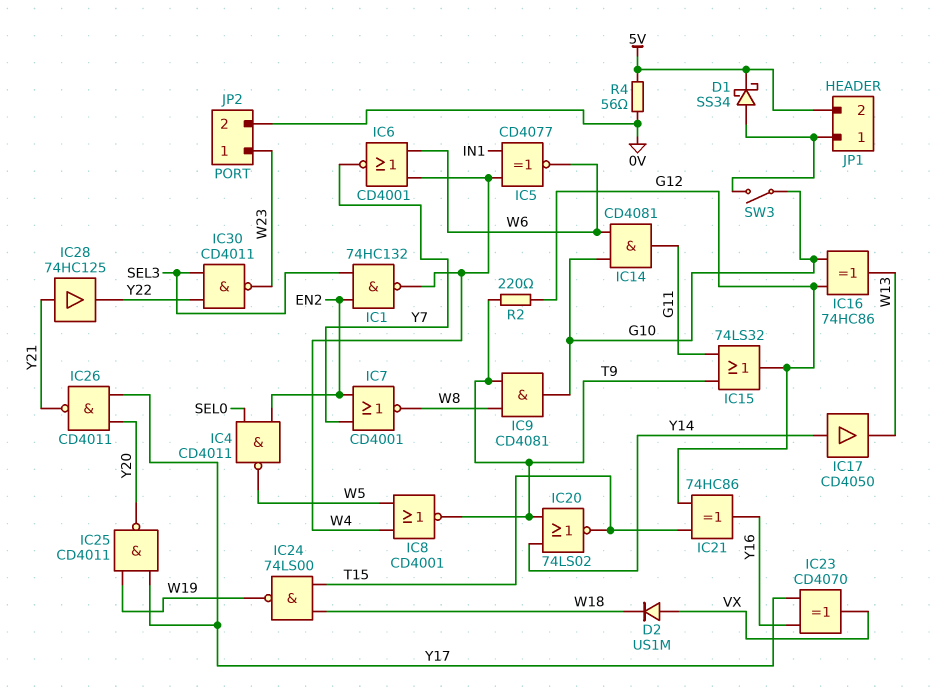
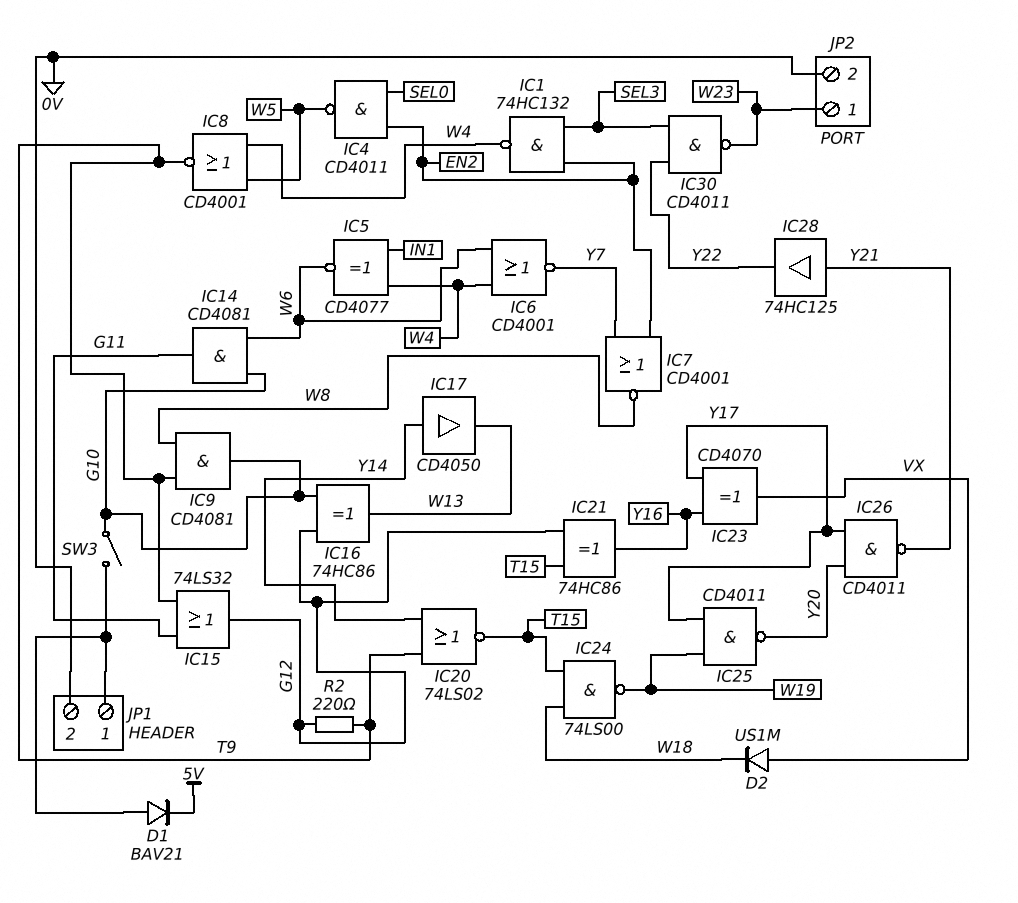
D1: schottky SS34 (A JP1/1, K 5V) -> diode BAV21 (A JP1/1, K 5V)
JP1 pin 2: 5V -> 0V
R4: 56 (0V, 5V) -> none

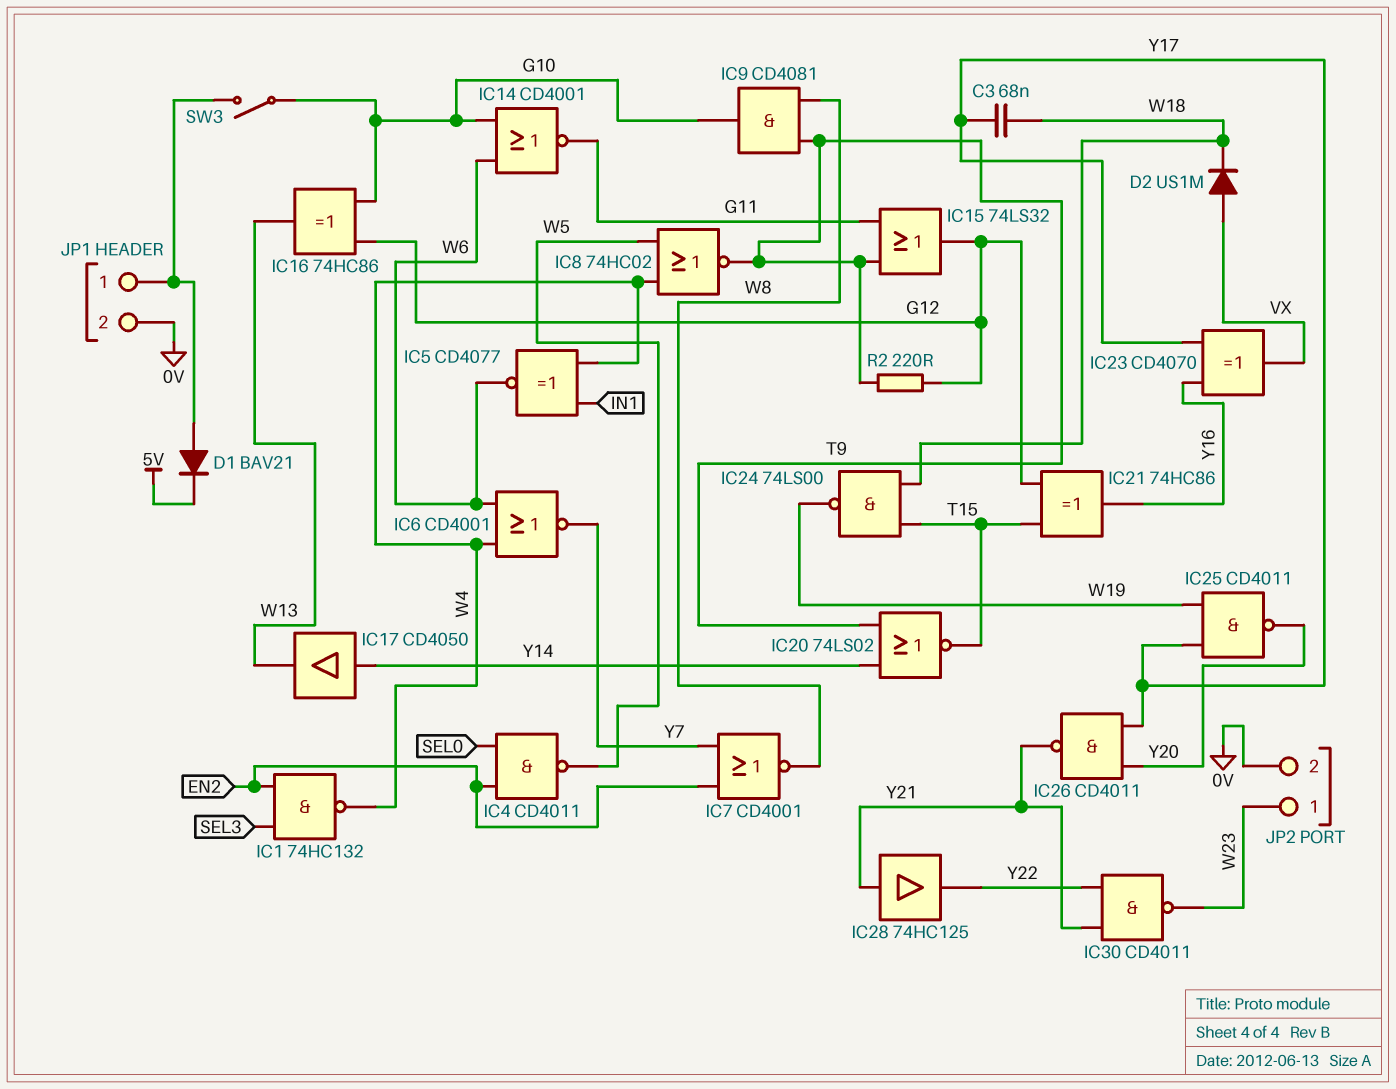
C3: none -> 68nF (W18, Y17)
IC8: NOR CD4001 (in W4, in W5, out T9) -> NOR 74HC02 (in W4, in W5, out T9)
IC14: AND CD4081 (in G10, in W6, out G11) -> NOR CD4001 (in G10, in W6, out G11)
IC30: NAND CD4011 (in SEL3, in Y22, out W23) -> NAND CD4011 (in Y21, in Y22, out W23)

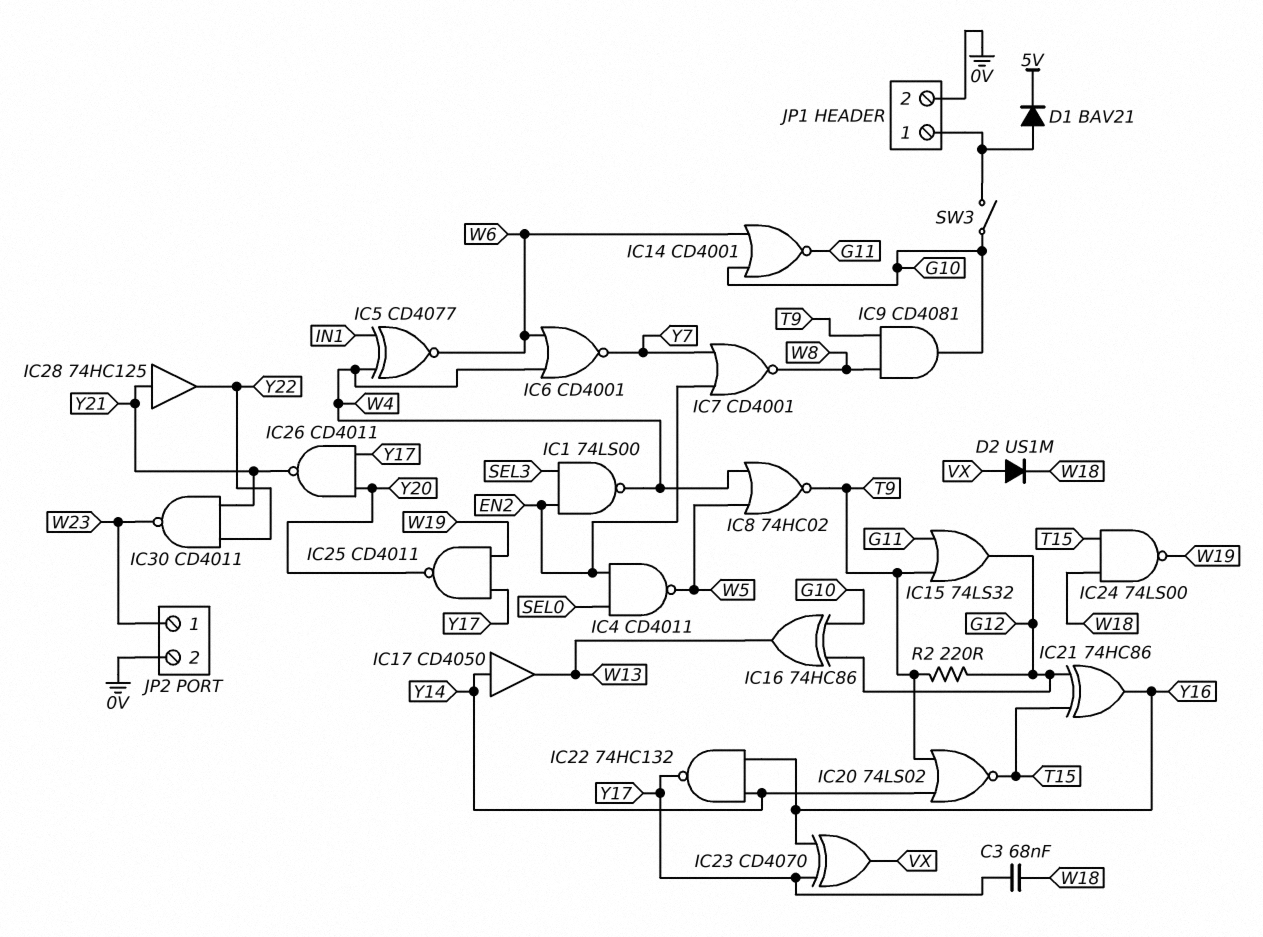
IC1: NAND 74HC132 (in EN2, in SEL3, out W4) -> NAND 74LS00 (in EN2, in SEL3, out W4)
IC22: none -> NAND 74HC132 (in Y14, in Y16, out Y17)

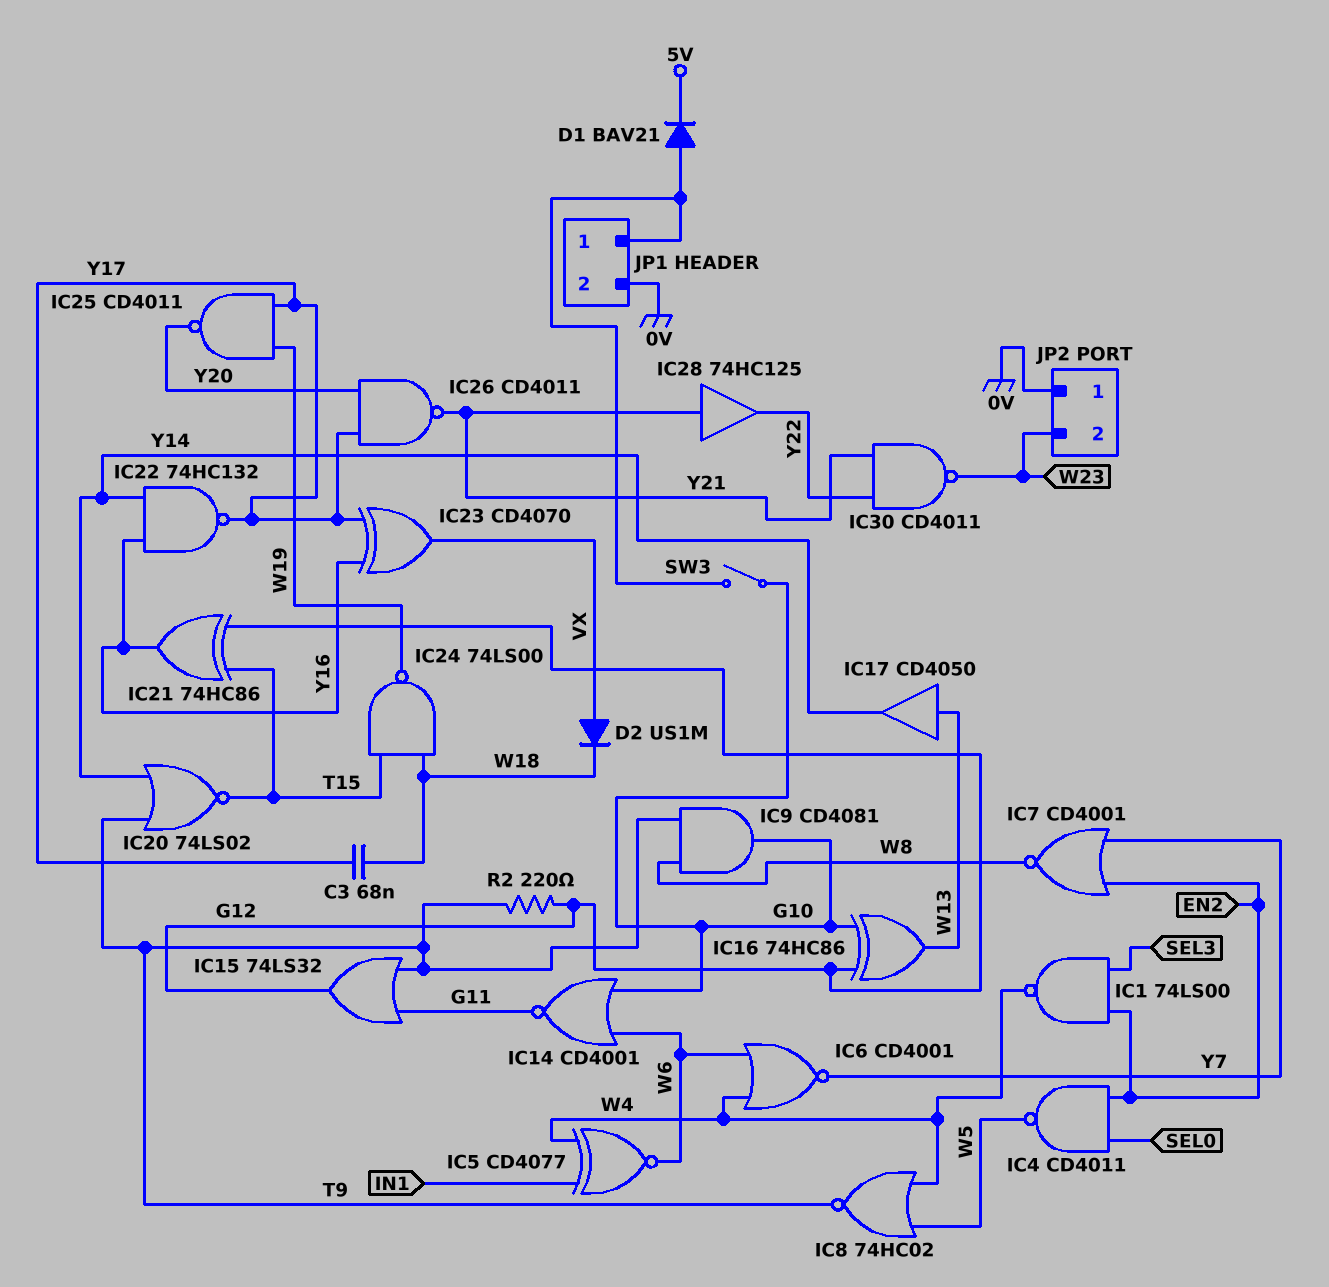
IC17: buffer CD4050 (in Y14, out W13) -> buffer CD4050 (in W13, out Y14)
JP2 pin 1: W23 -> 0V
JP2 pin 2: 0V -> W23

